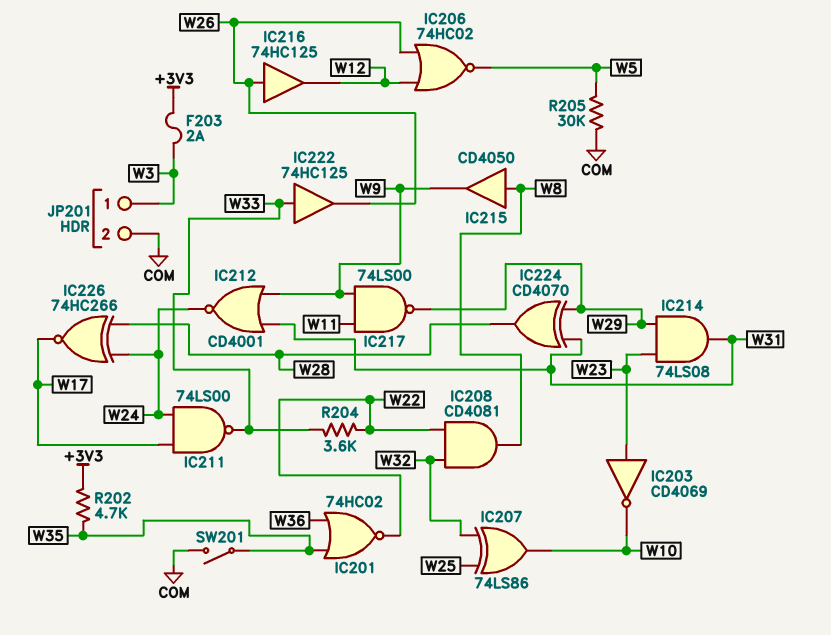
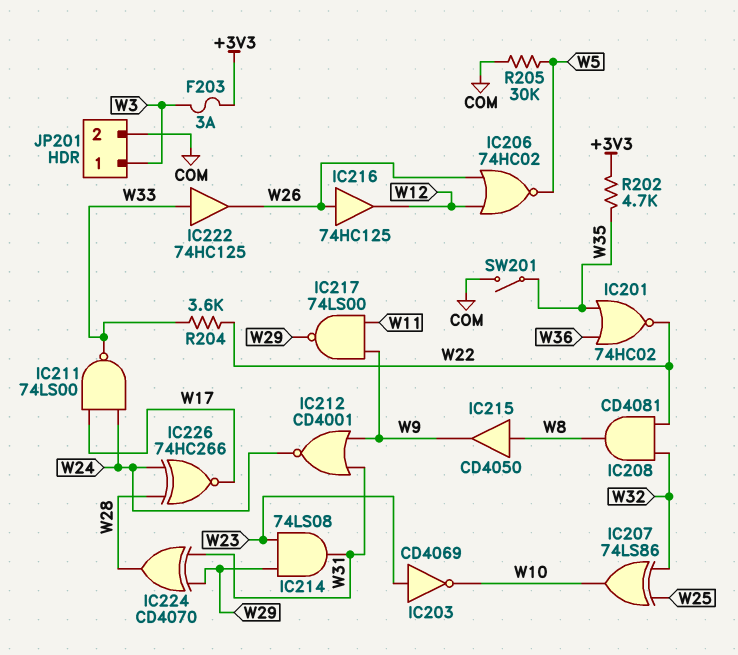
F203: 2A (+3V3, W3) -> 3A (+3V3, W3)

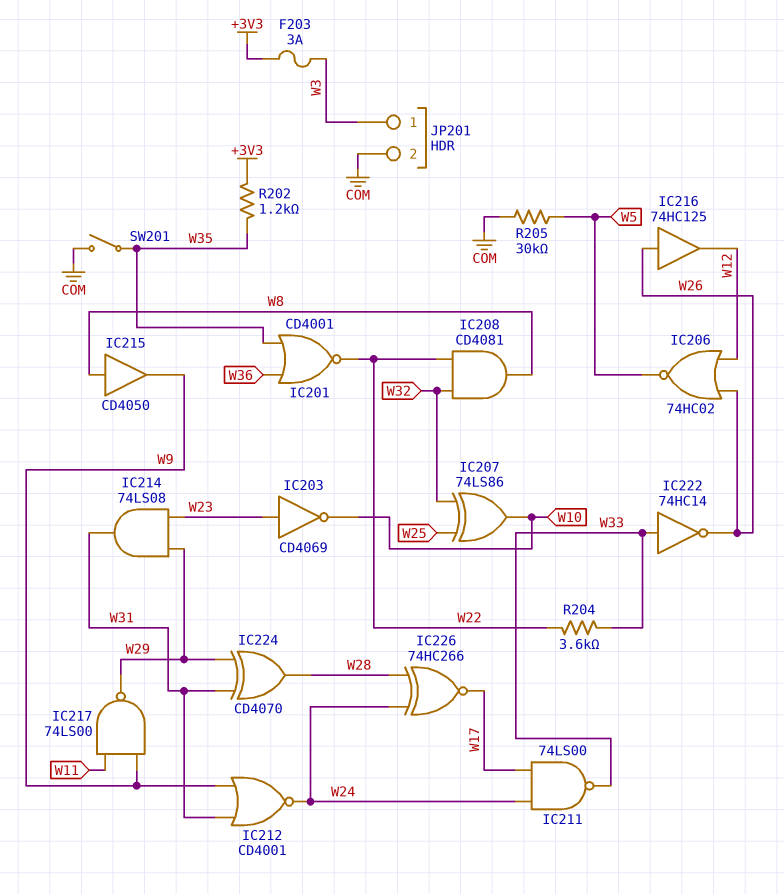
IC201: NOR 74HC02 (in W35, in W36, out W22) -> NOR CD4001 (in W35, in W36, out W22)
IC222: buffer 74HC125 (in W33, out W26) -> NOT 74HC14 (in W33, out W26)
R202: 4.7k (+3V3, W35) -> 1.2k (+3V3, W35)

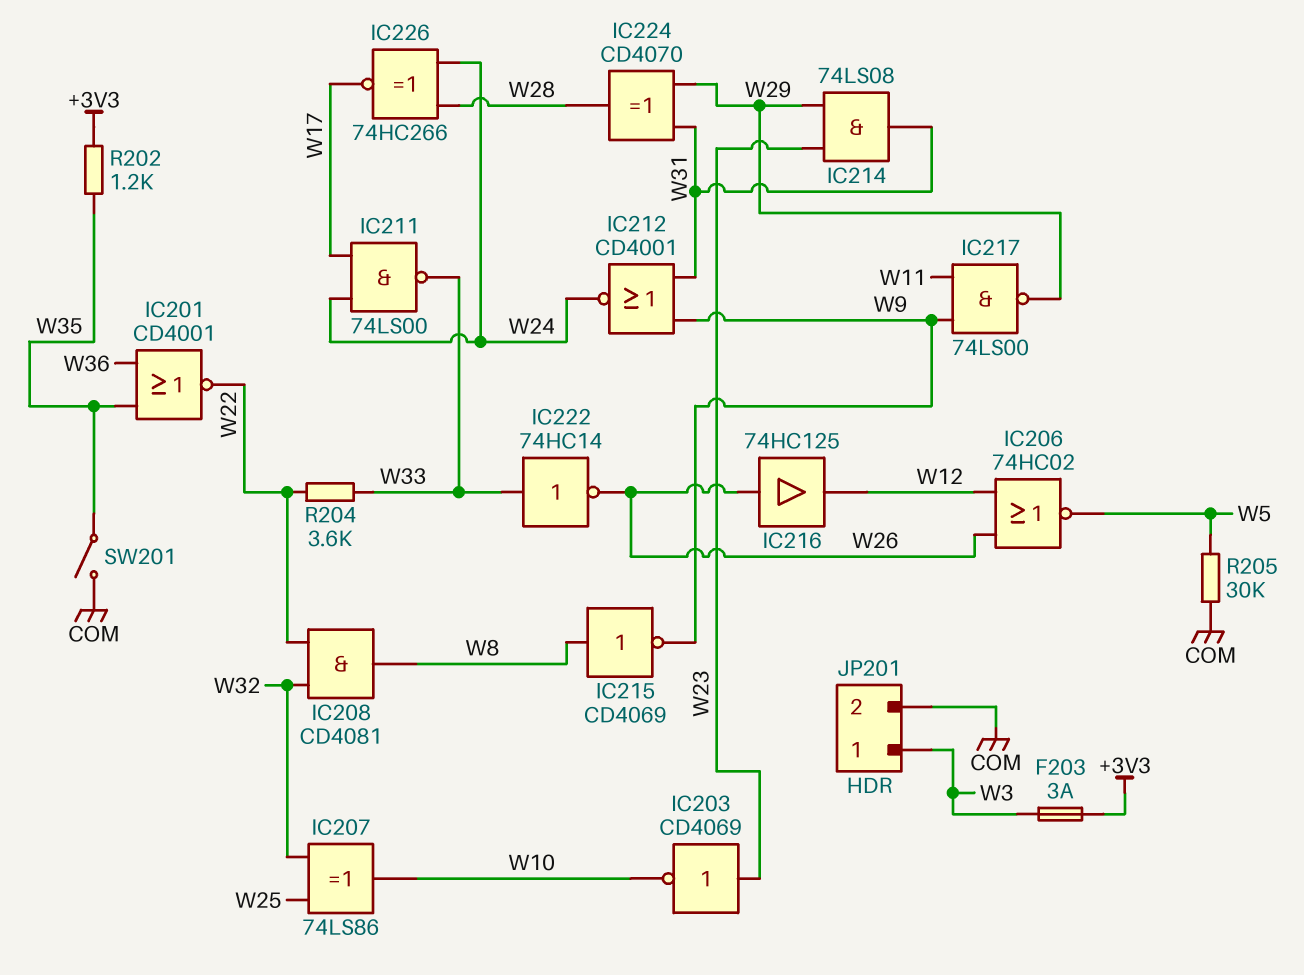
IC215: buffer CD4050 (in W8, out W9) -> NOT CD4069 (in W8, out W9)

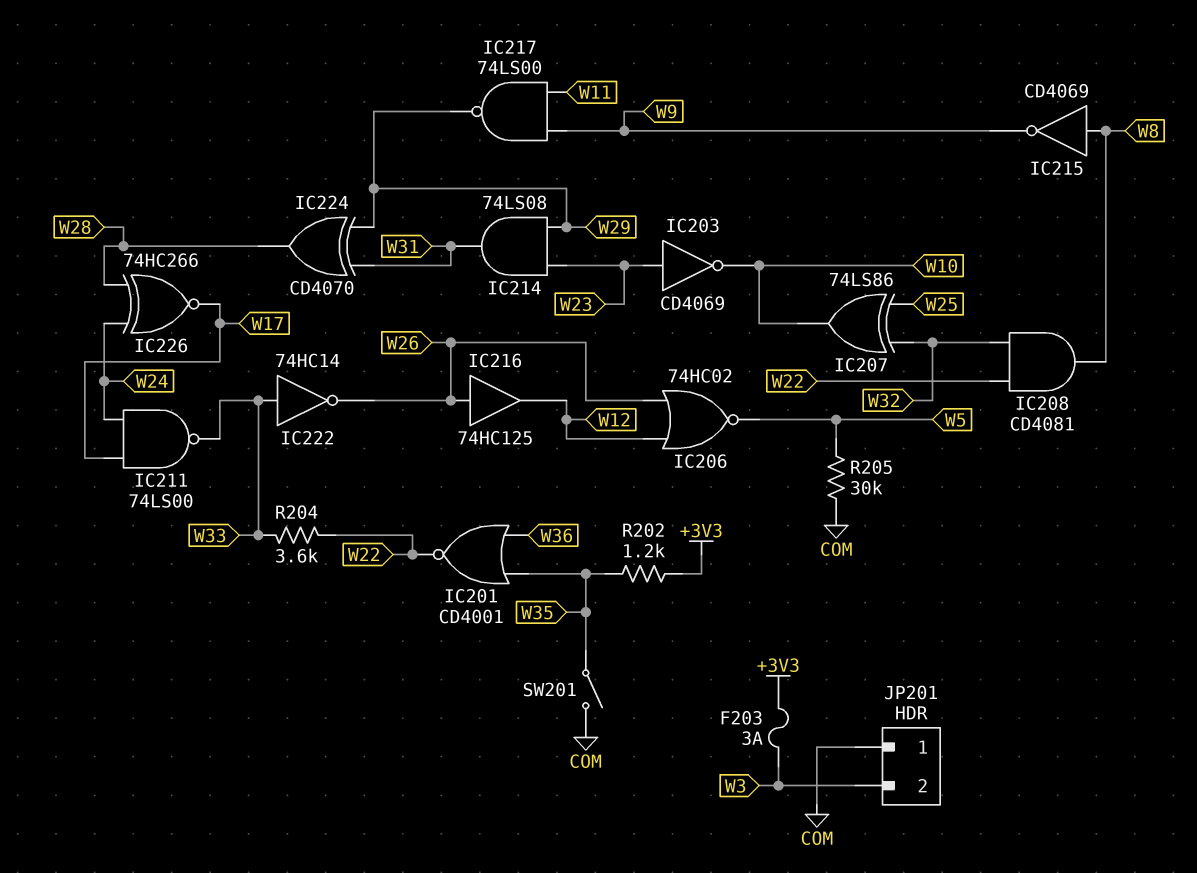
IC212: NOR CD4001 (in W9, in W31, out W24) -> none
JP201 pin 1: W3 -> COM
JP201 pin 2: COM -> W3

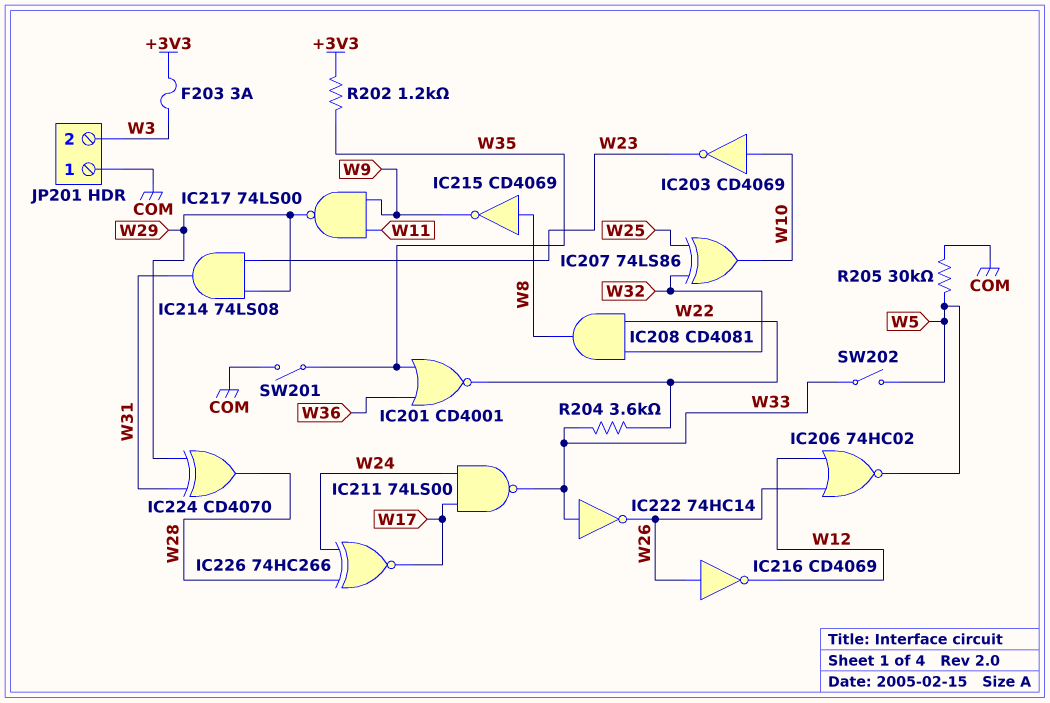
IC203: NOT CD4069 (in W23, out W10) -> NOT CD4069 (in W10, out W23)
IC216: buffer 74HC125 (in W26, out W12) -> NOT CD4069 (in W26, out W12)
SW202: none -> switch (W5, W33)

